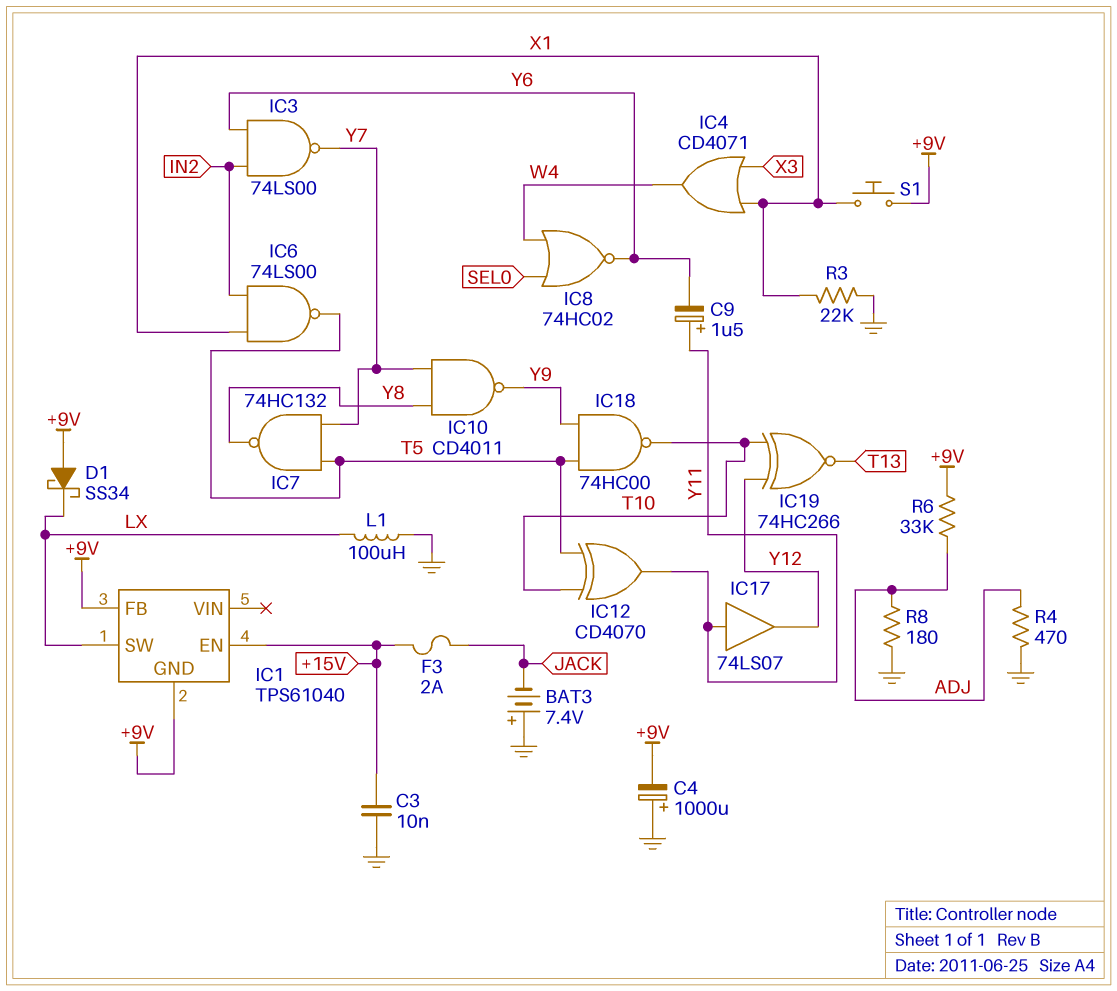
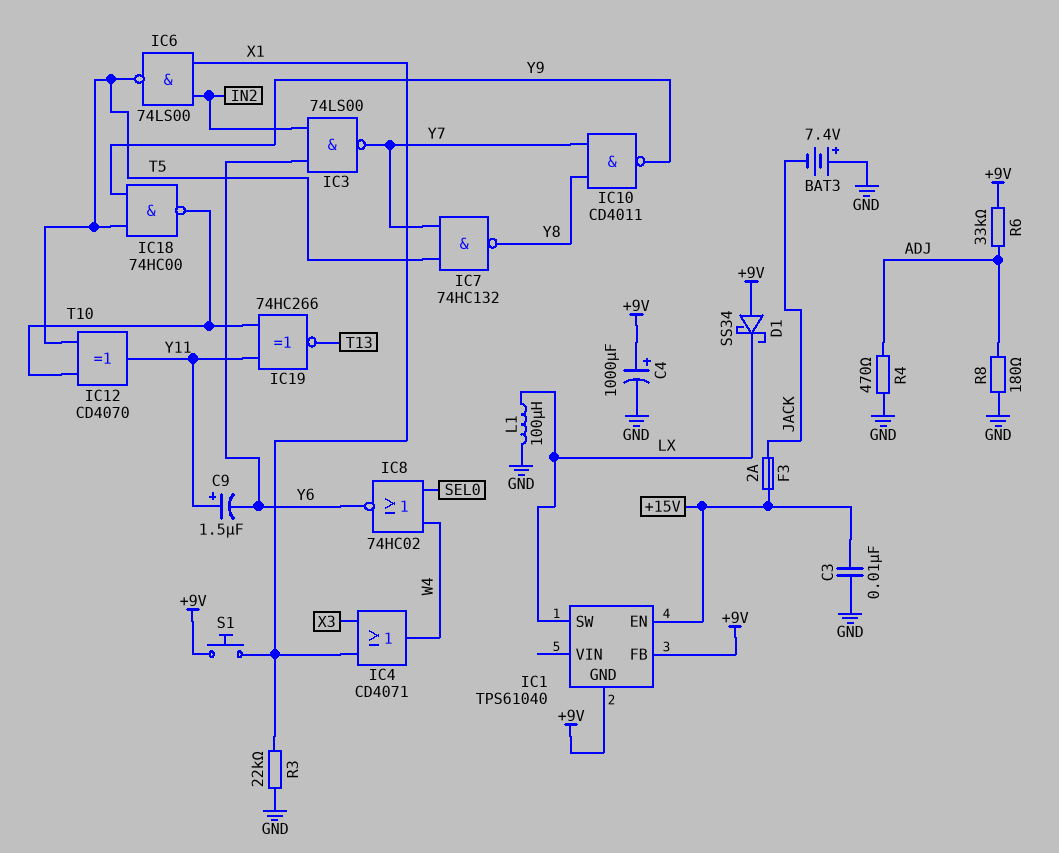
C4: 1000uF (plus GND, minus +9V) -> 1000uF (plus +9V, minus GND)
IC17: buffer 74LS07 (in Y11, out Y12) -> none
IC19: XNOR 74HC266 (in T10, in Y12, out T13) -> XNOR 74HC266 (in T10, in Y11, out T13)

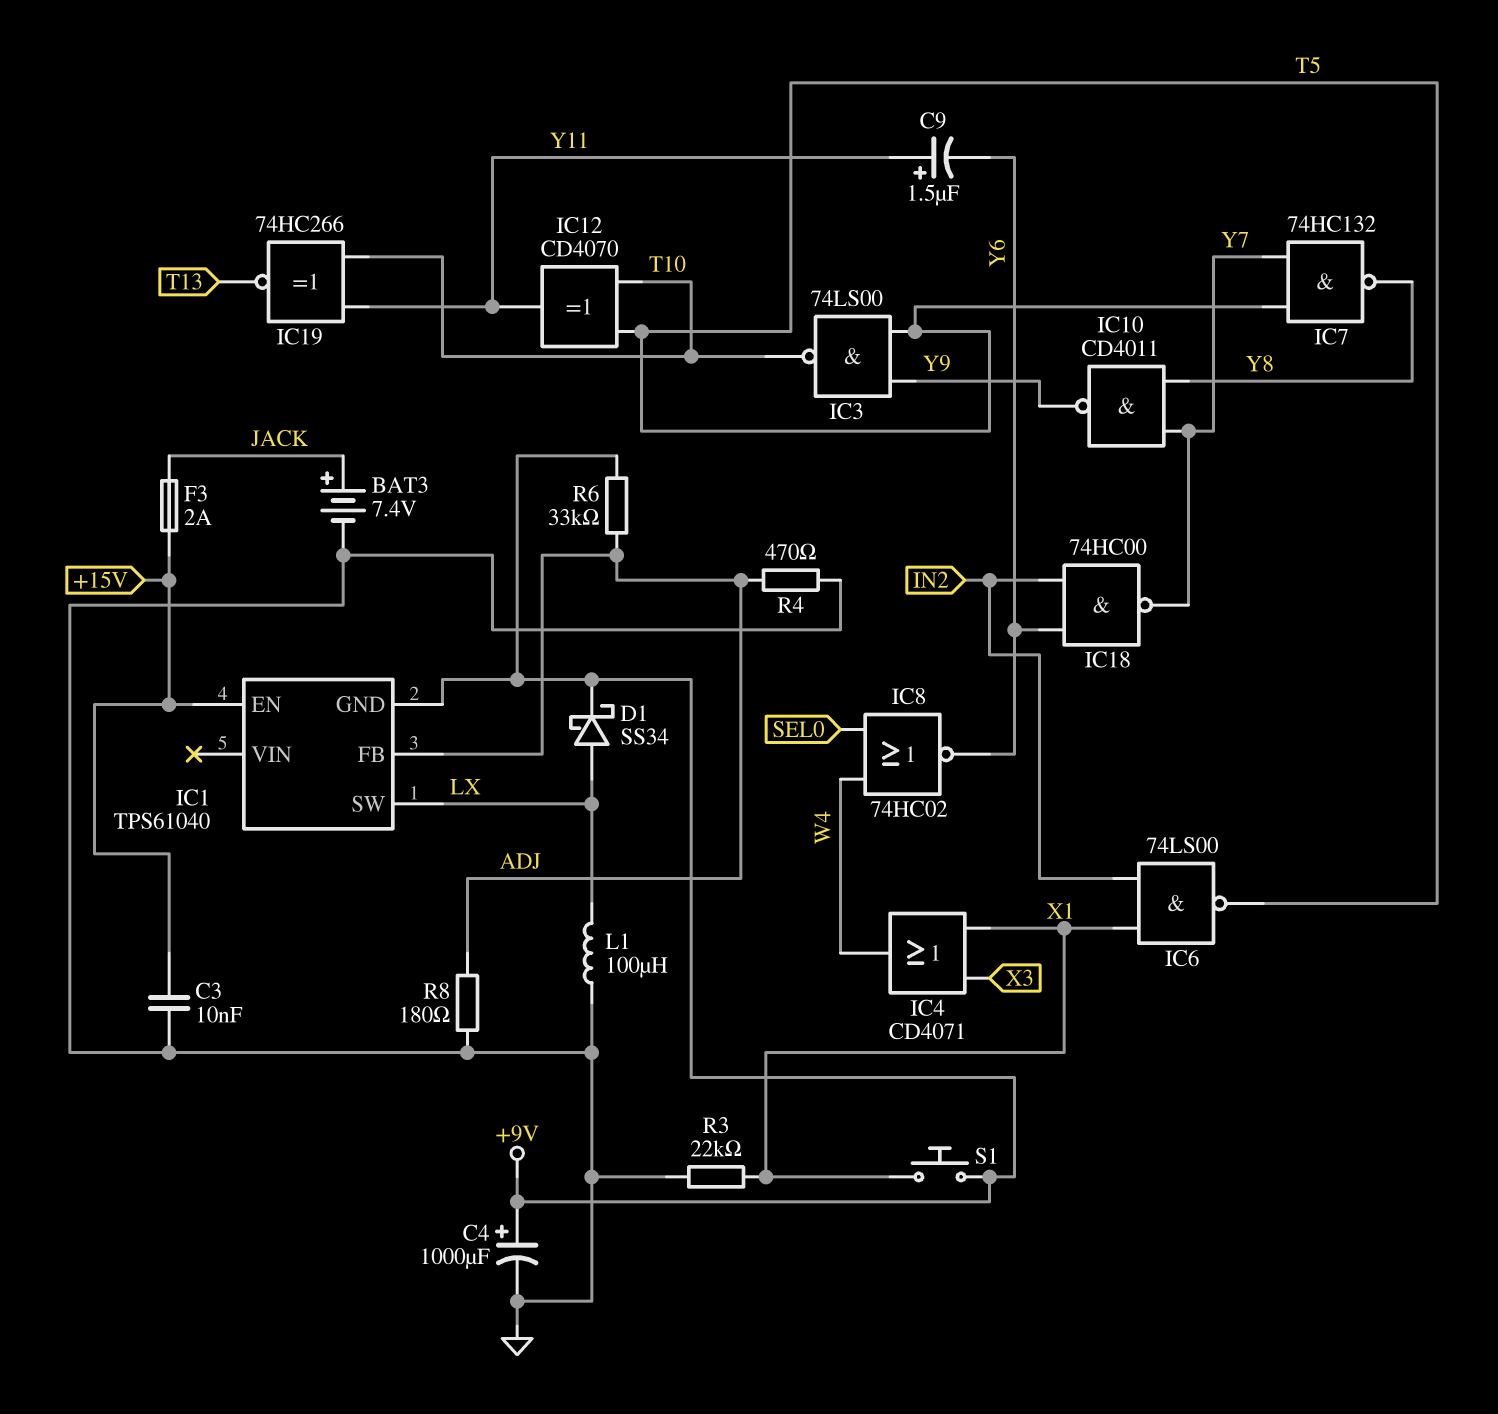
BAT3: 7.4V (plus GND, minus JACK) -> 7.4V (plus JACK, minus GND)
D1: schottky SS34 (A +9V, K LX) -> schottky SS34 (A LX, K +9V)
IC1 pin FB: +9V -> ADJ
IC3: NAND 74LS00 (in IN2, in Y6, out Y7) -> NAND 74LS00 (in T5, in Y9, out T10)
IC18: NAND 74HC00 (in T5, in Y9, out T10) -> NAND 74HC00 (in IN2, in Y6, out Y7)

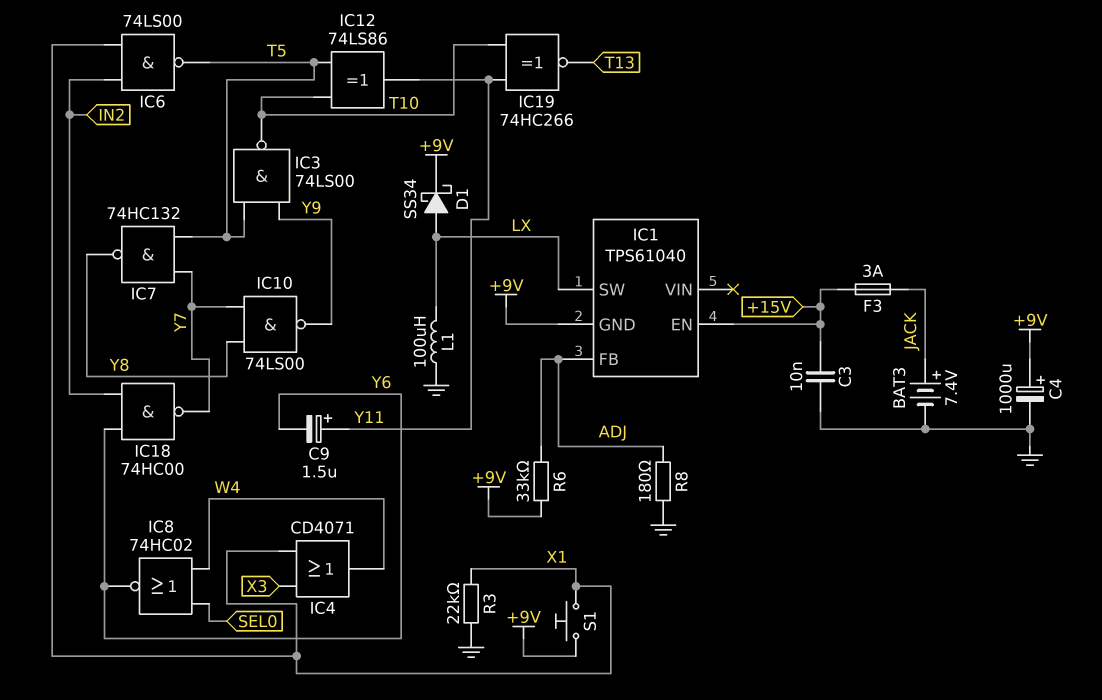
F3: 2A (+15V, JACK) -> 3A (+15V, JACK)
IC10: NAND CD4011 (in Y7, in Y8, out Y9) -> NAND 74LS00 (in Y7, in Y8, out Y9)
IC12: XOR CD4070 (in T5, in T10, out Y11) -> XOR 74LS86 (in T5, in T10, out Y11)
R4: 470 (ADJ, GND) -> none

